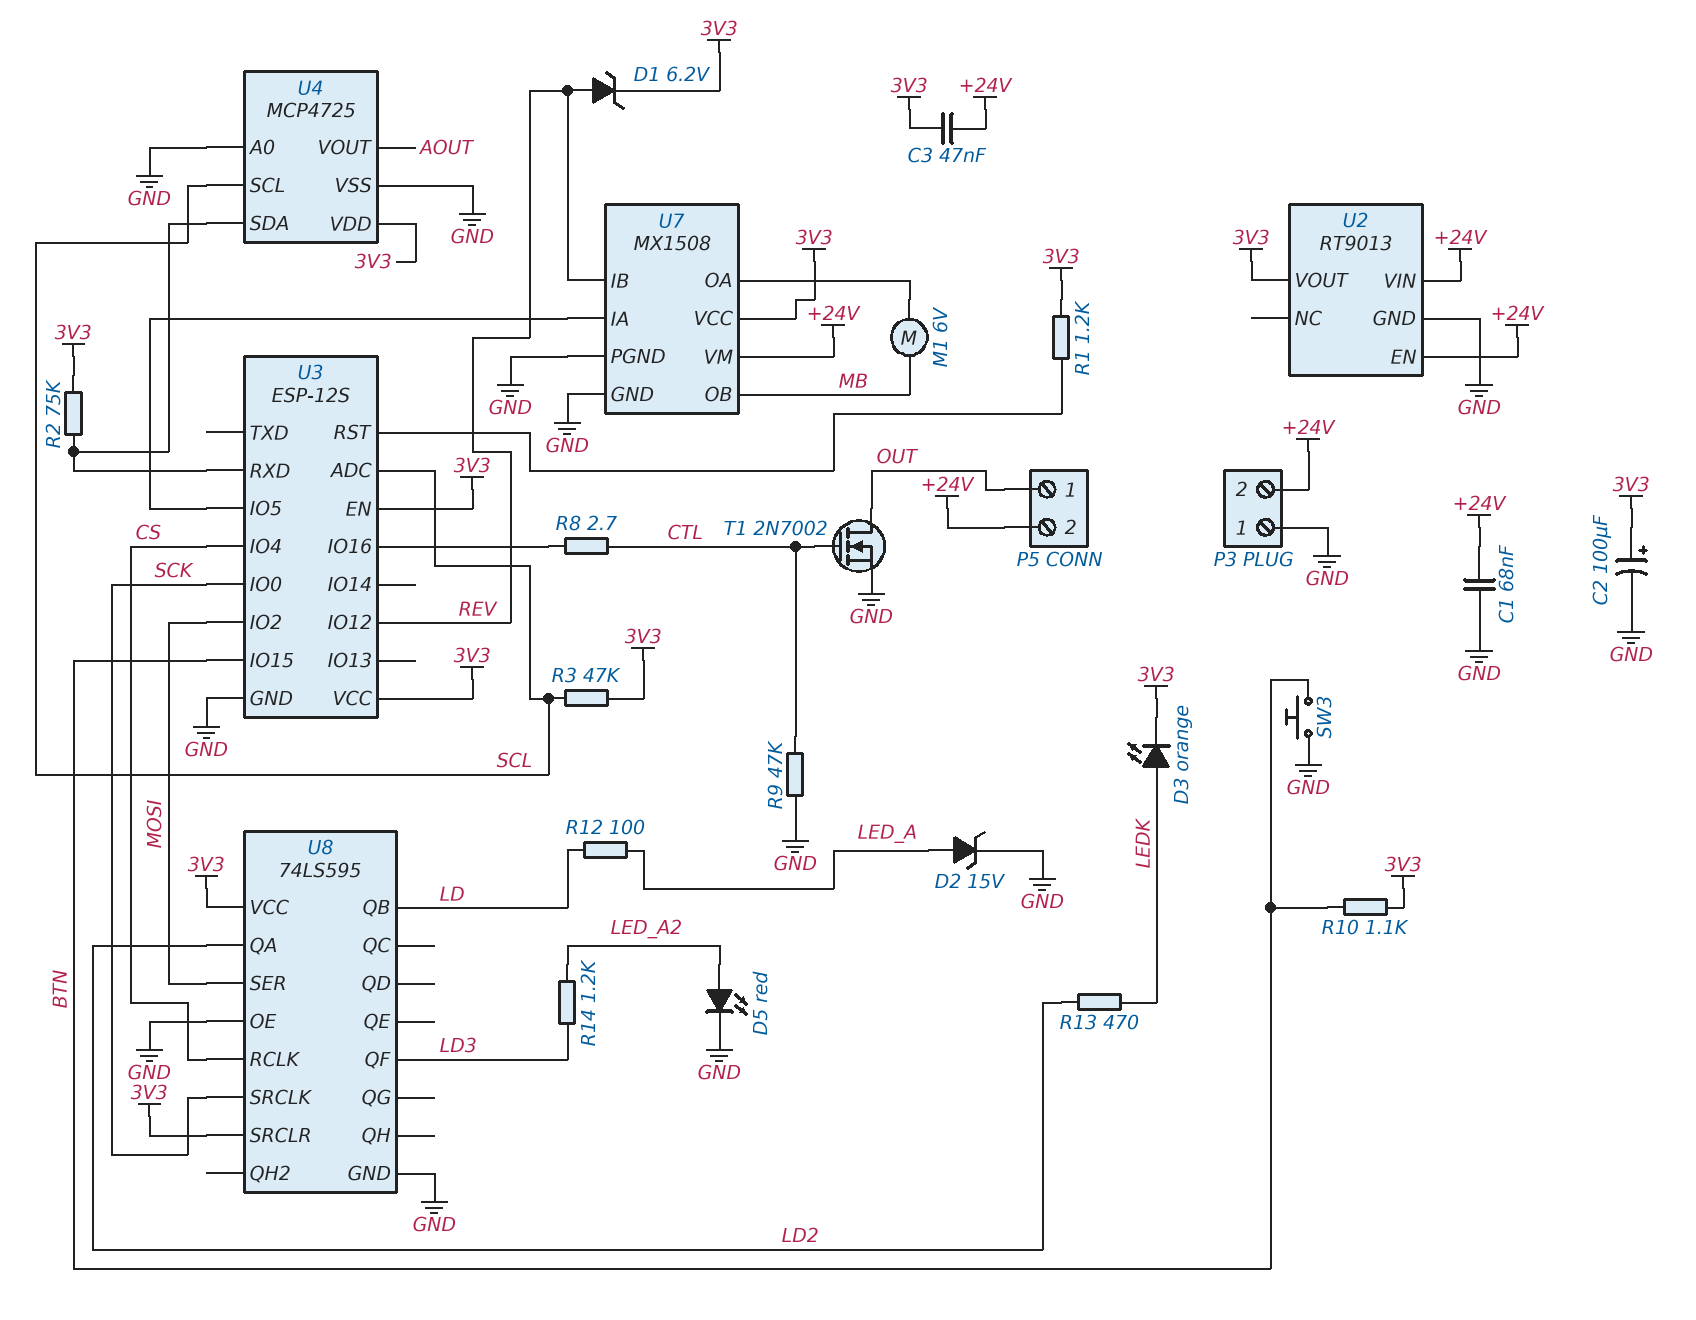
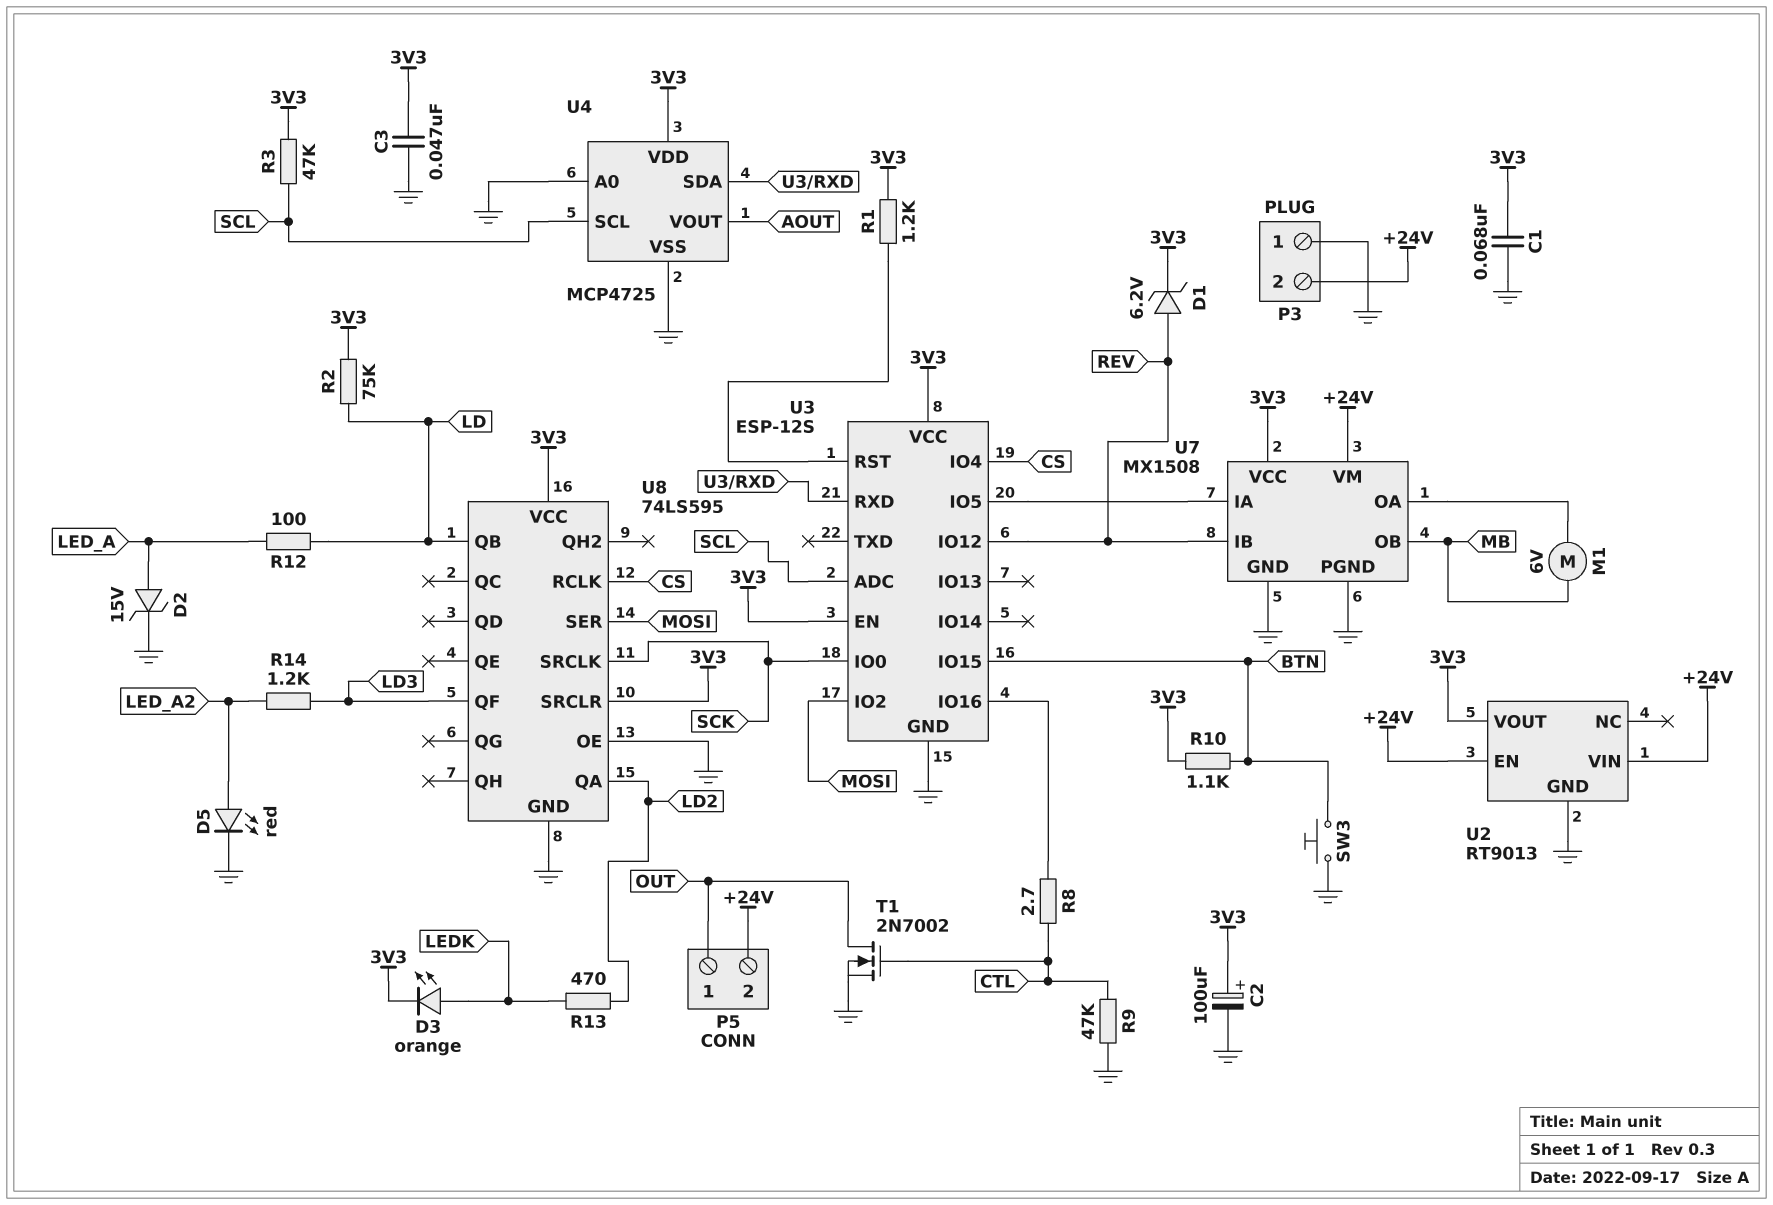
C1: 68nF (+24V, GND) -> 68nF (3V3, GND)
C3: 47nF (+24V, 3V3) -> 47nF (3V3, GND)
R2: 75k (3V3, U3/RXD) -> 75k (3V3, LD)

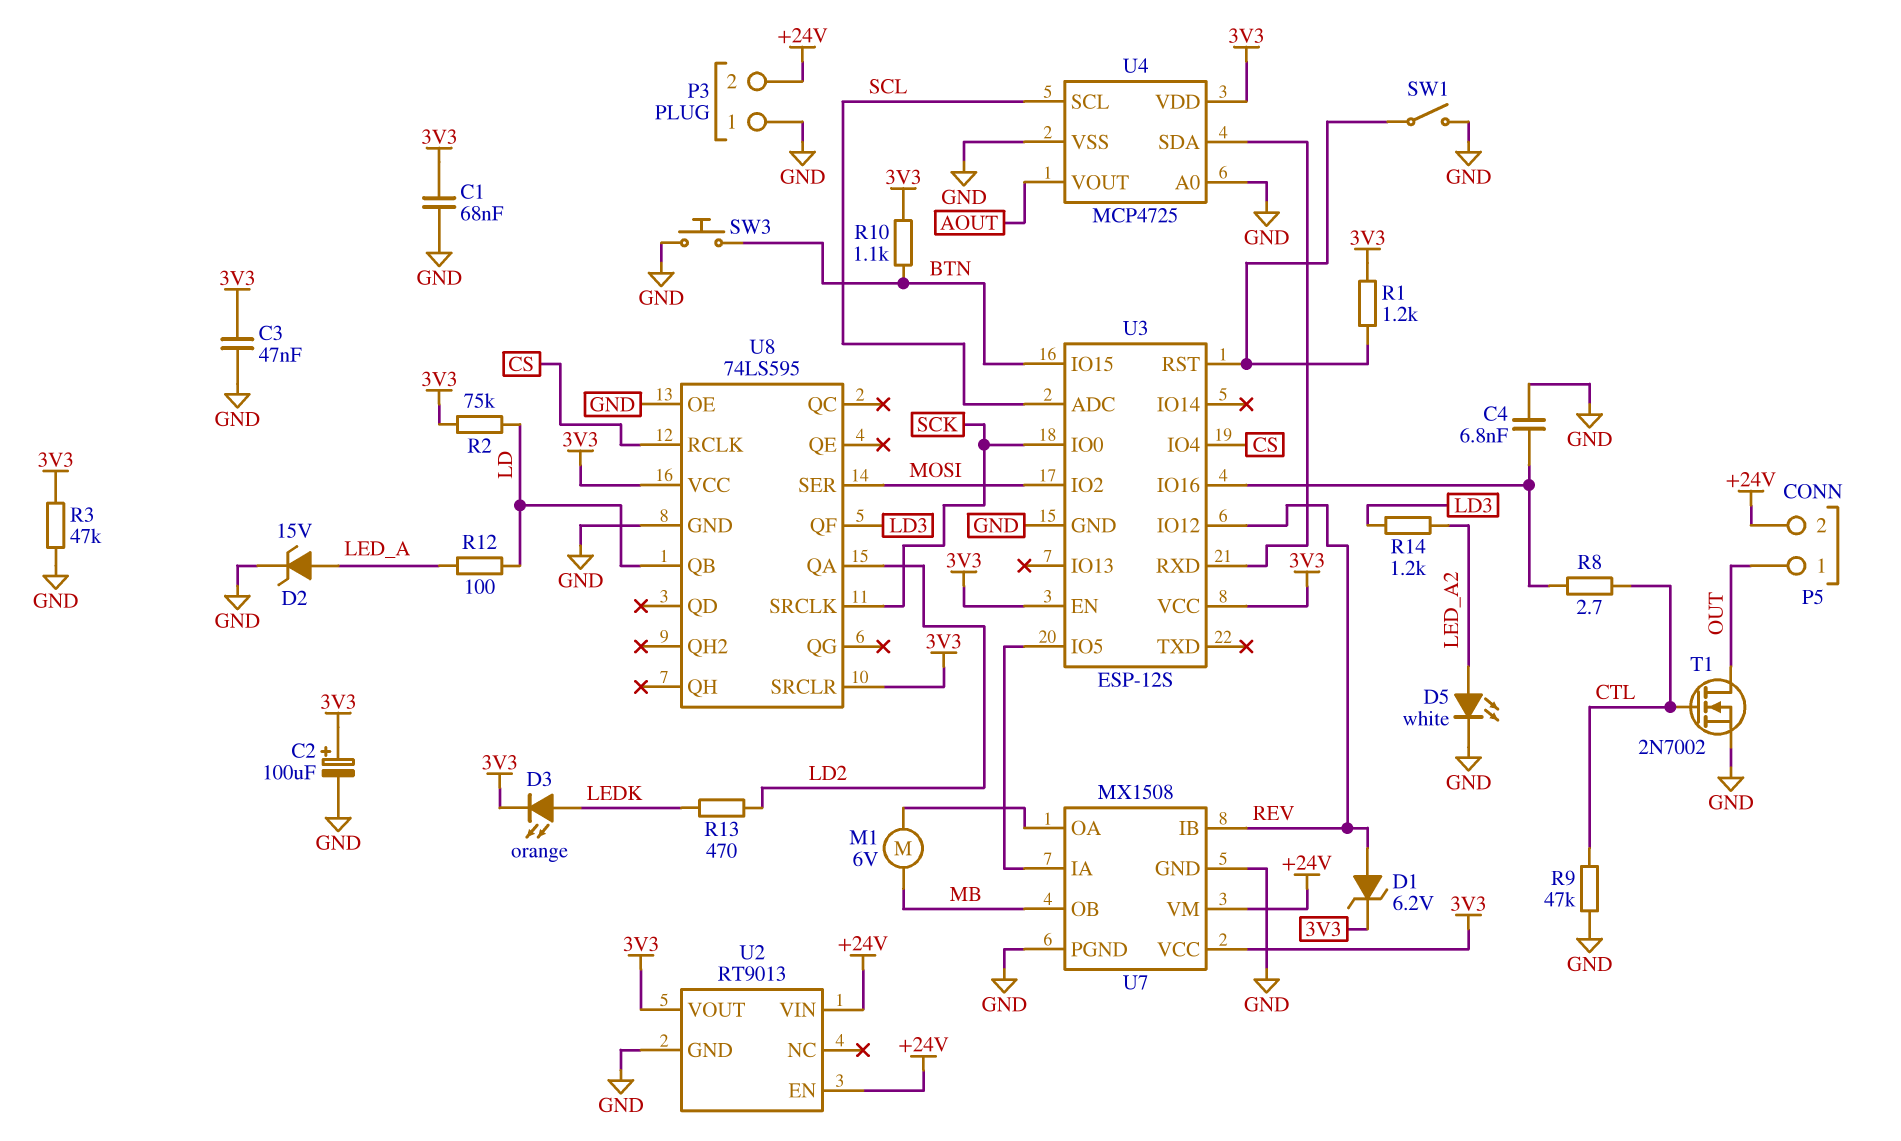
C4: none -> 6.8nF (GND, U3/IO16)
D5: LED red (A LED_A2, K GND) -> LED white (A LED_A2, K GND)
R3: 47k (3V3, SCL) -> 47k (3V3, GND)
SW1: none -> switch (GND, U3/RST)

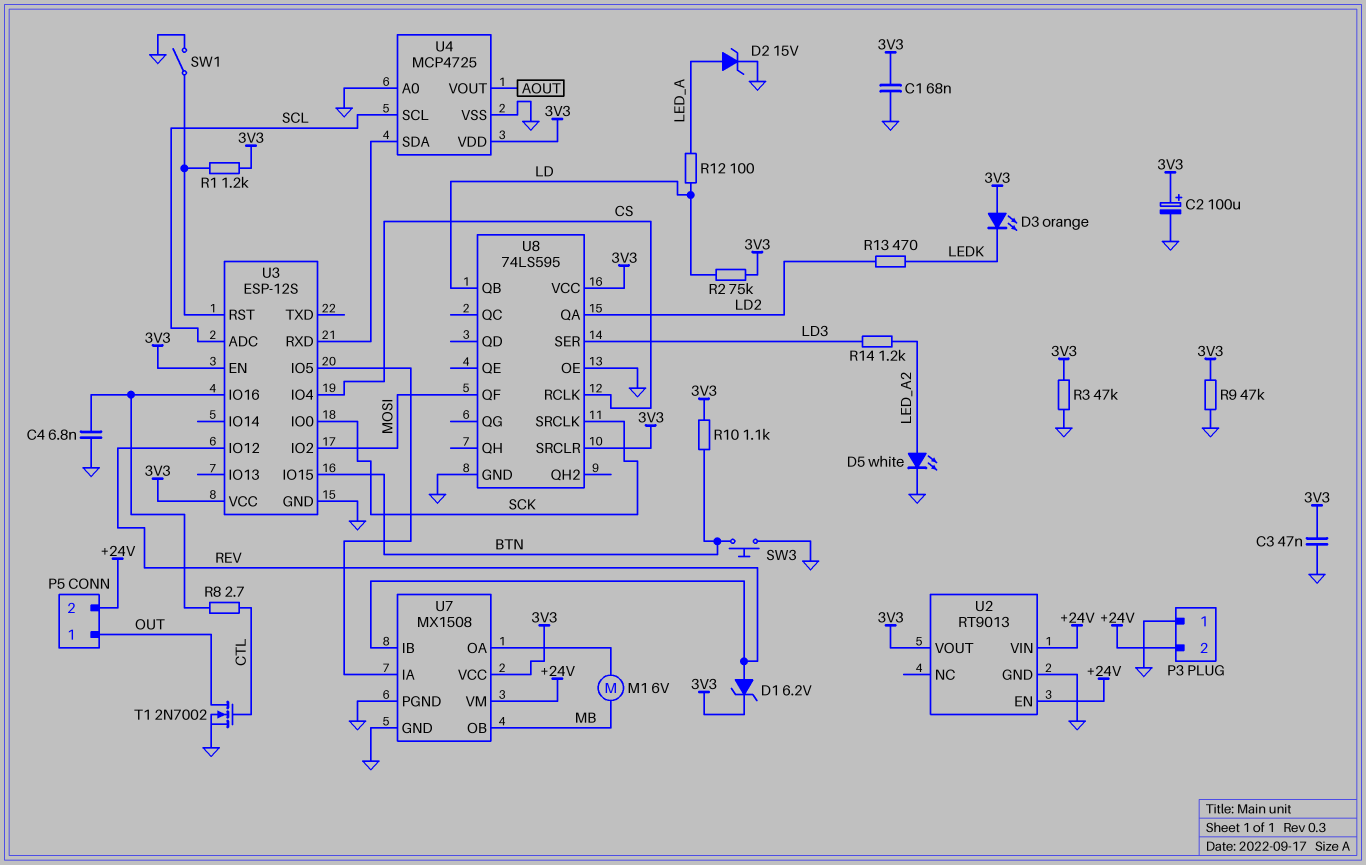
D3: LED orange (A LEDK, K 3V3) -> LED orange (A 3V3, K LEDK)
R9: 47k (CTL, GND) -> 47k (3V3, GND)
U8 pin QF: LD3 -> MOSI
U8 pin SER: MOSI -> LD3

